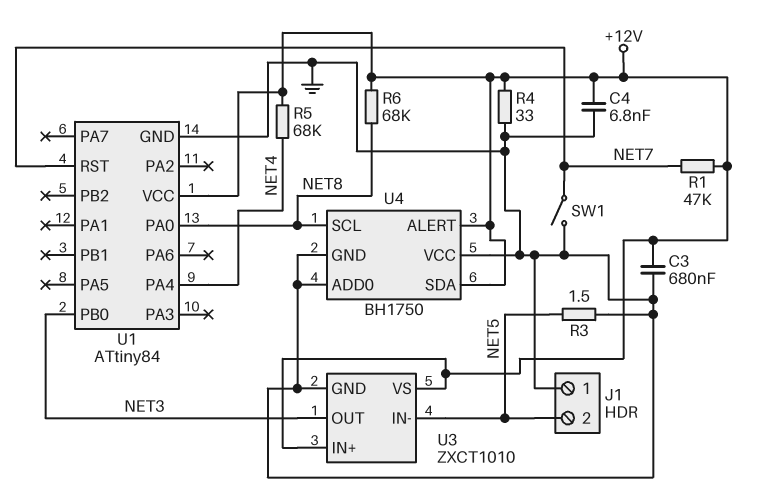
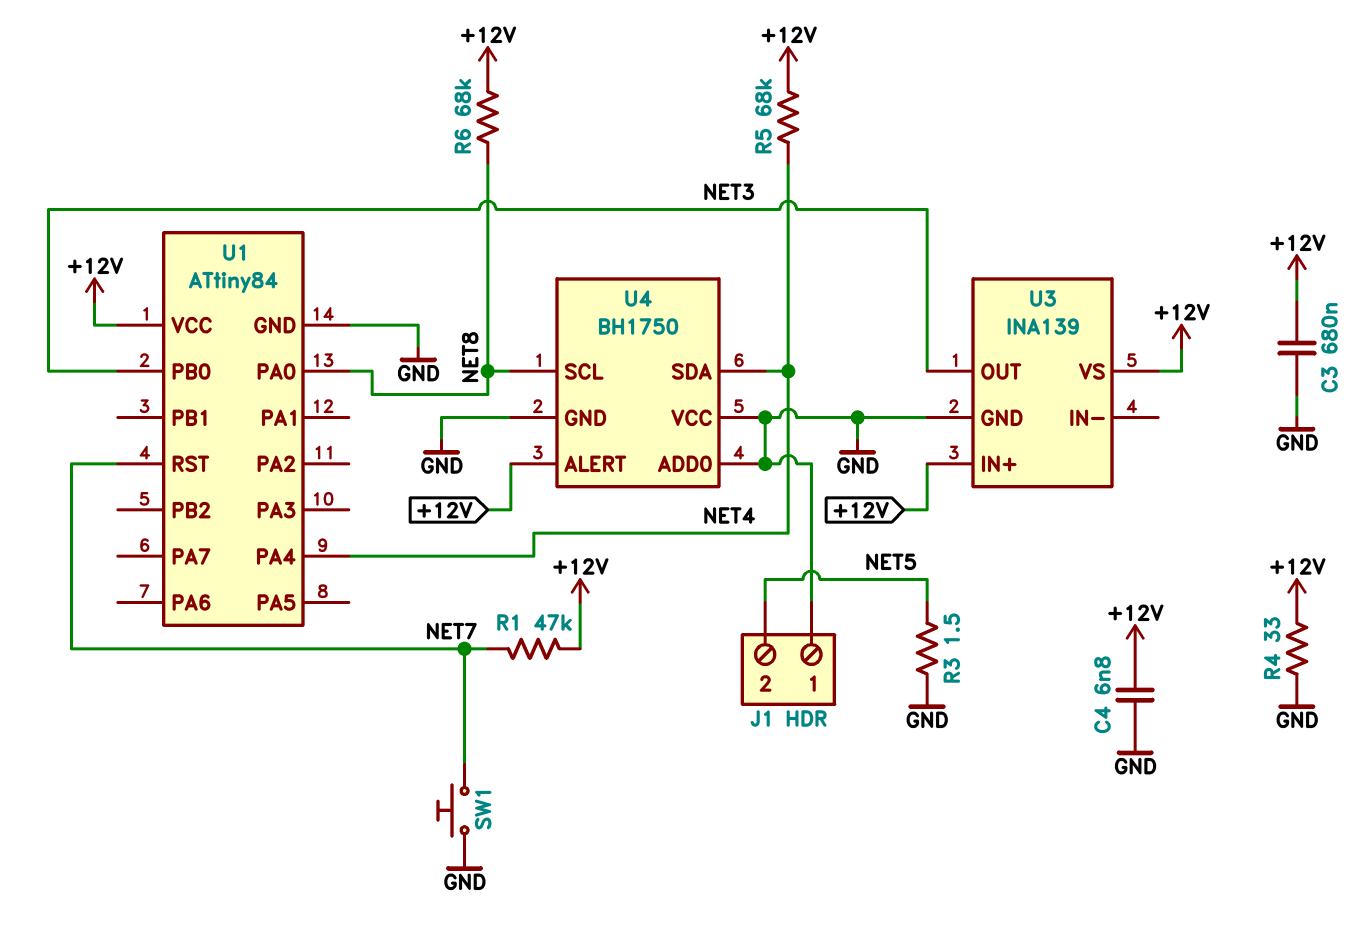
SW1: switch (GND, NET7) -> button (GND, NET7)
U3: ZXCT1010 -> INA139
U3 pin IN-: NET5 -> none
U4 pin SDA: +12V -> NET4

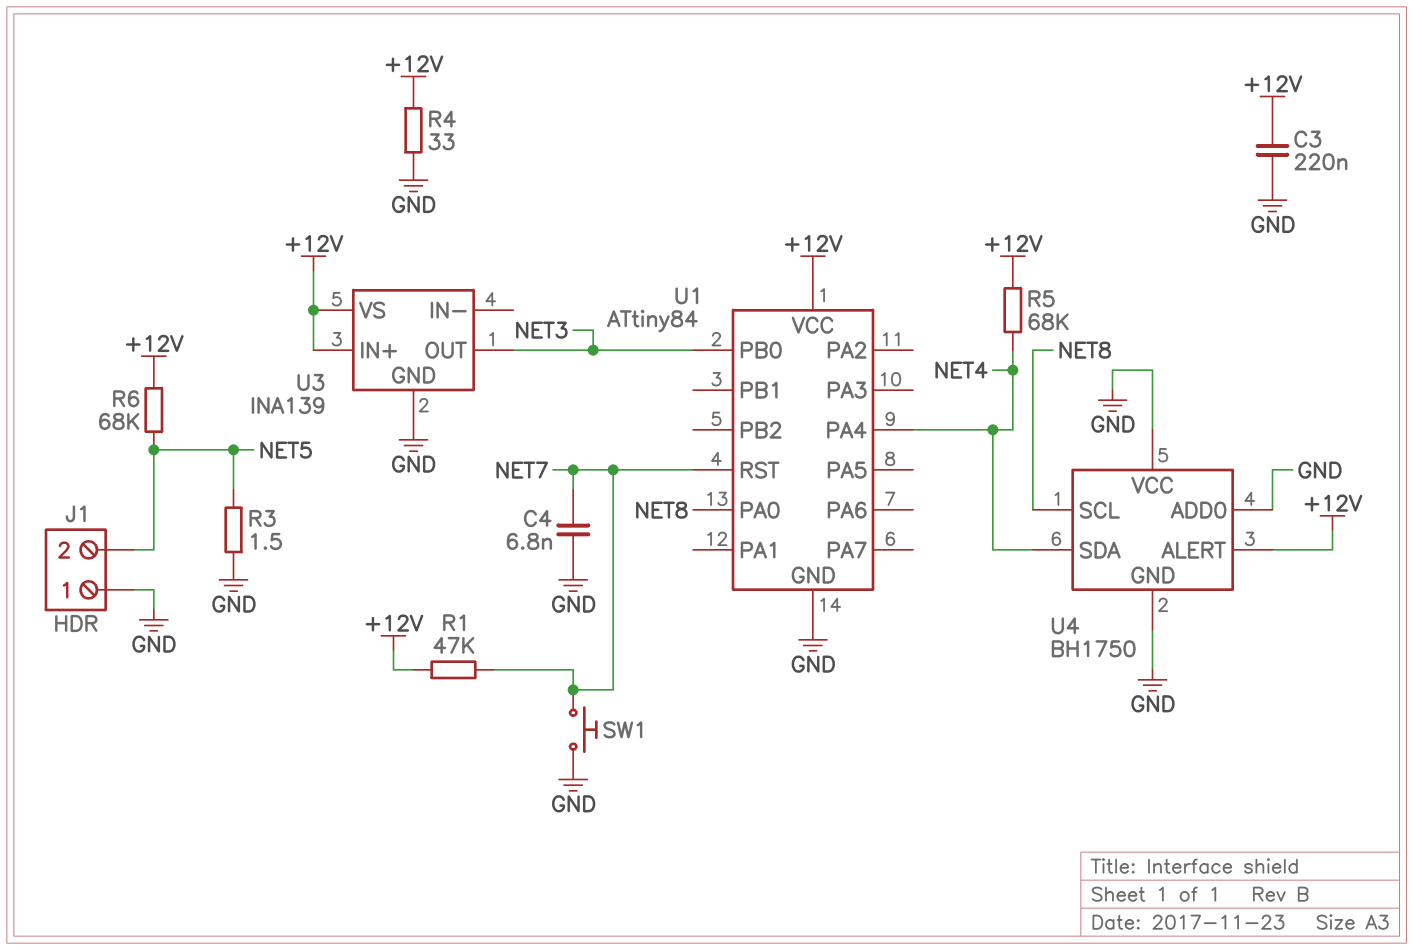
C3: 680nF (+12V, GND) -> 220nF (+12V, GND)
C4: 6.8nF (+12V, GND) -> 6.8nF (GND, NET7)
R6: 68k (+12V, NET8) -> 68k (+12V, NET5)

